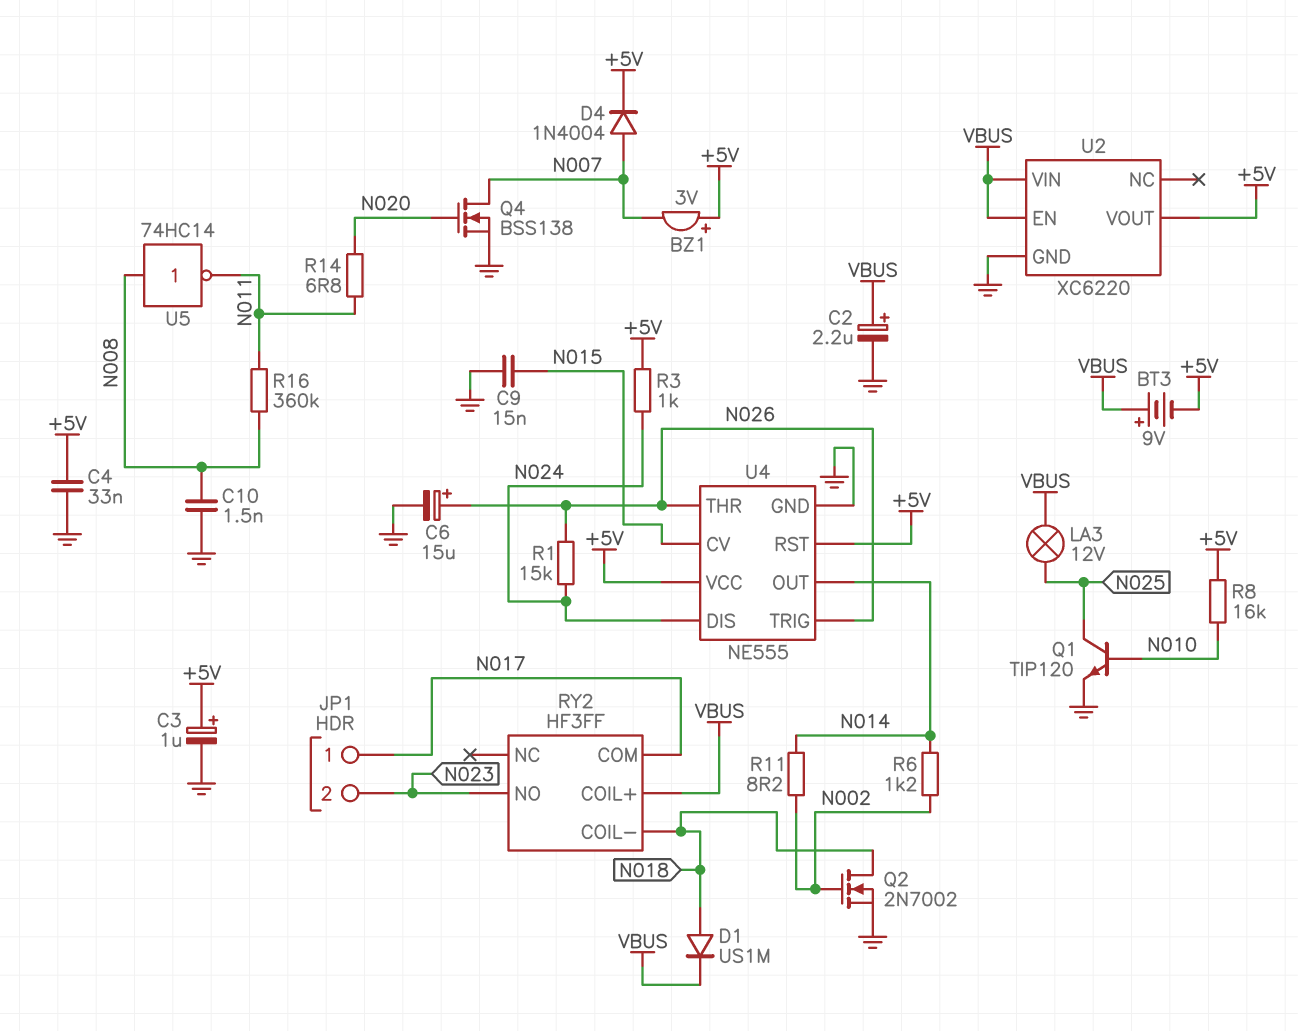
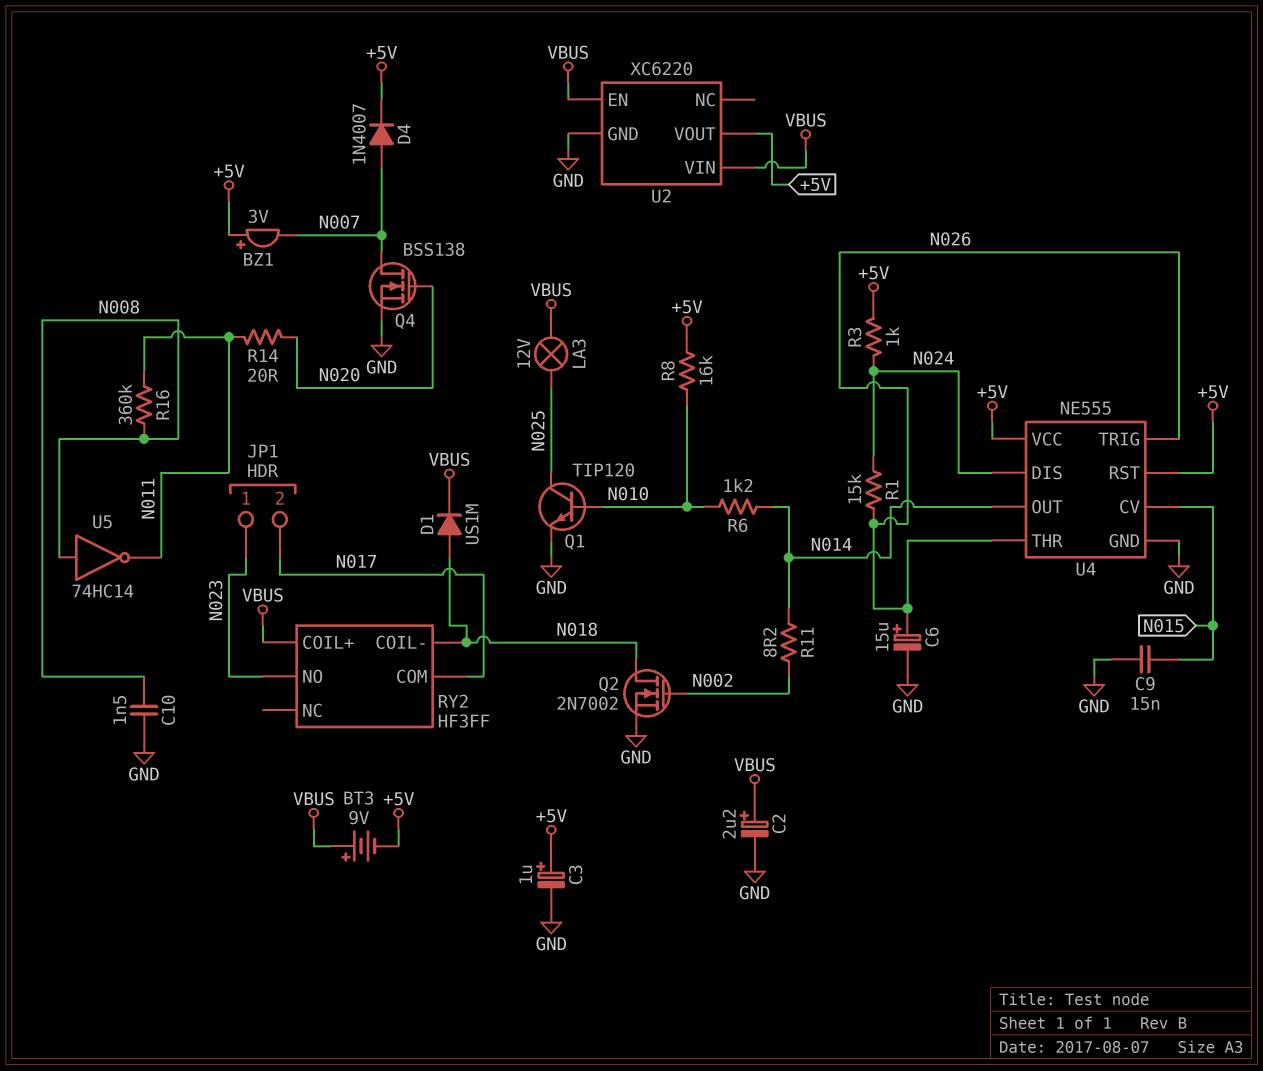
C4: 33nF (+5V, GND) -> none
D4: diode 1N4004 (A N007, K +5V) -> diode 1N4007 (A N007, K +5V)
JP1 pin 1: N017 -> N023
JP1 pin 2: N023 -> N017
R6: 1.2k (N002, N014) -> 1.2k (N010, N014)
R14: 6.8 (N011, N020) -> 20 (N011, N020)

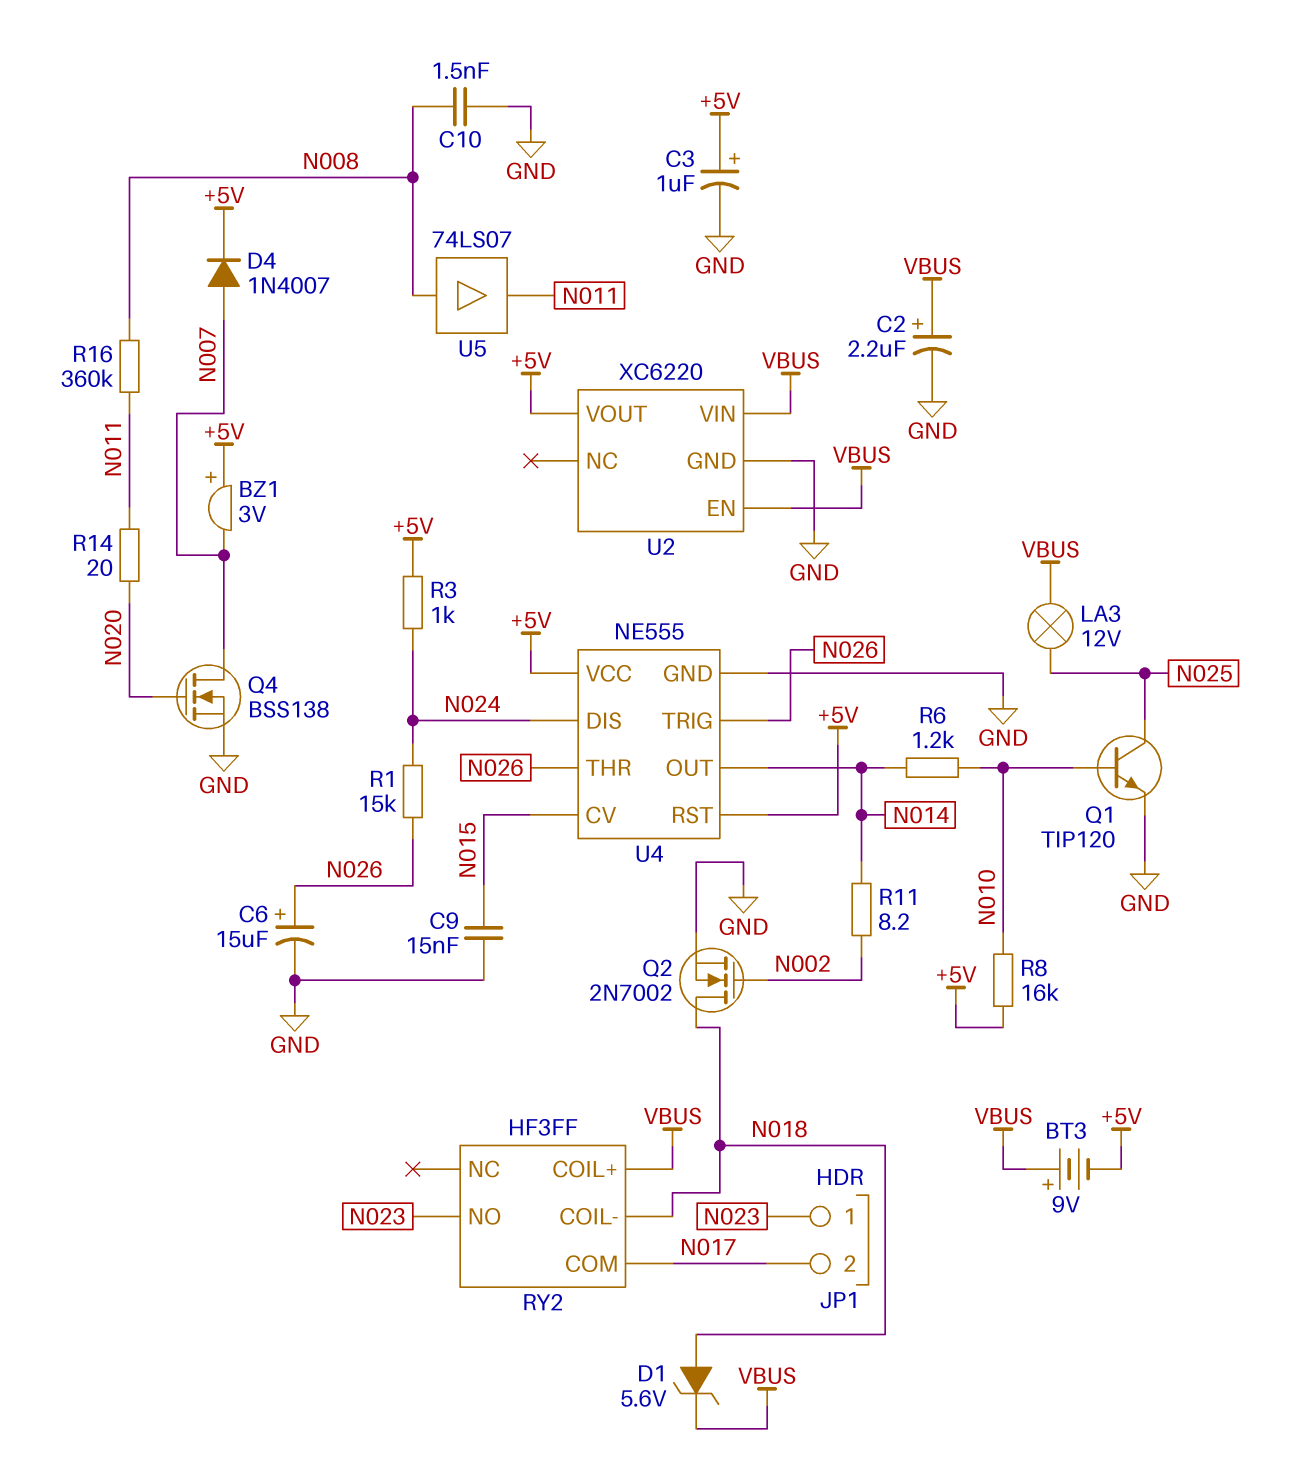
D1: diode US1M (A N018, K VBUS) -> zener 5.6V (A N018, K VBUS)
U5: NOT 74HC14 (in N008, out N011) -> buffer 74LS07 (in N008, out N011)

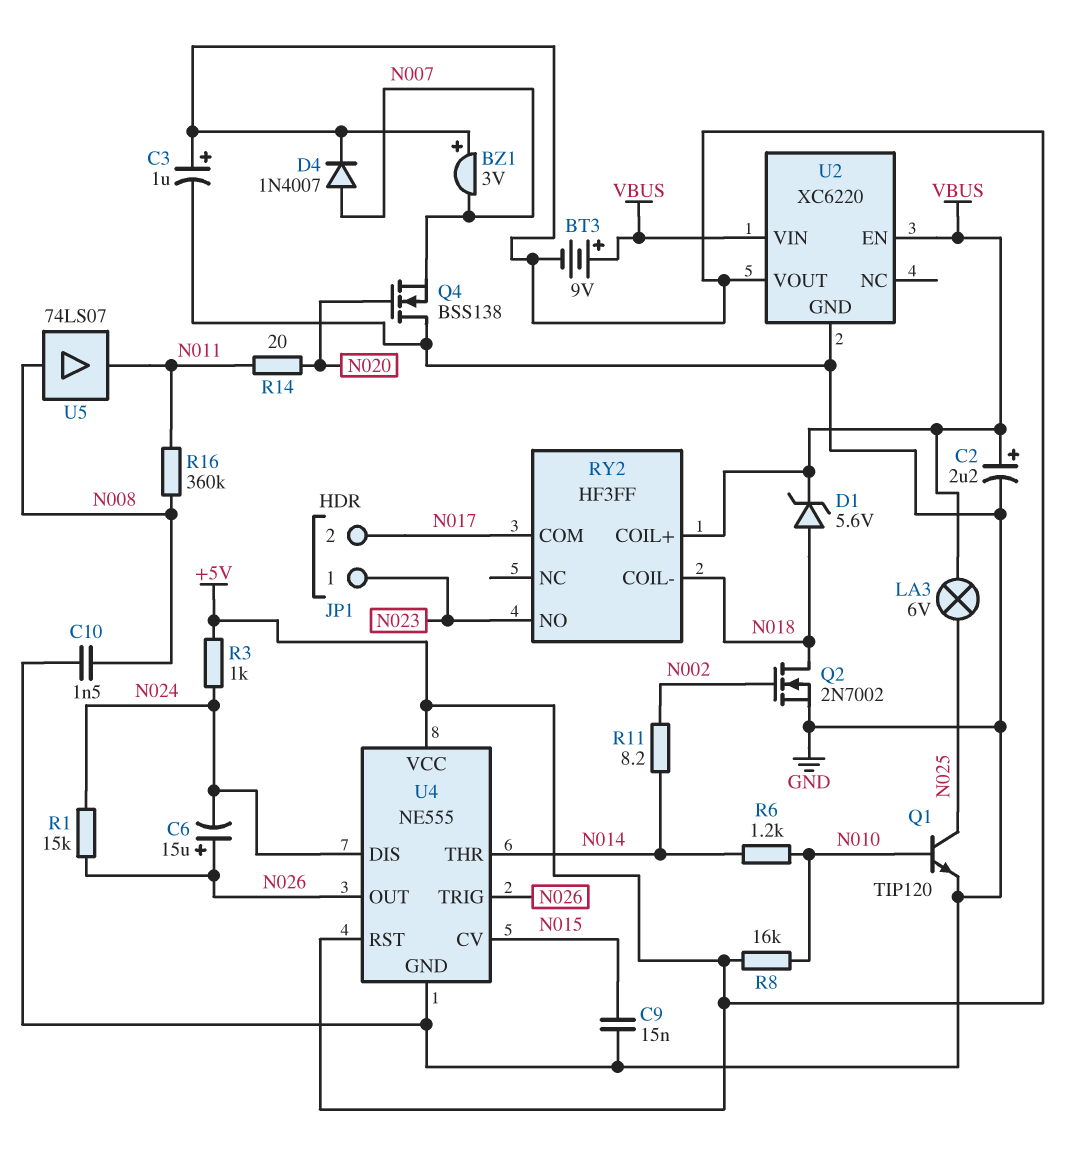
C6: 15uF (plus N026, minus GND) -> 15uF (plus N026, minus N024)
LA3: lamp 12V (N025, VBUS) -> lamp 6V (N025, VBUS)
Q4: NMOS BSS138 (G N020, D N007, S GND) -> NMOS BSS138 (G N020, D GND, S N007)
U4 pin OUT: N014 -> N026
U4 pin THR: N026 -> N014

